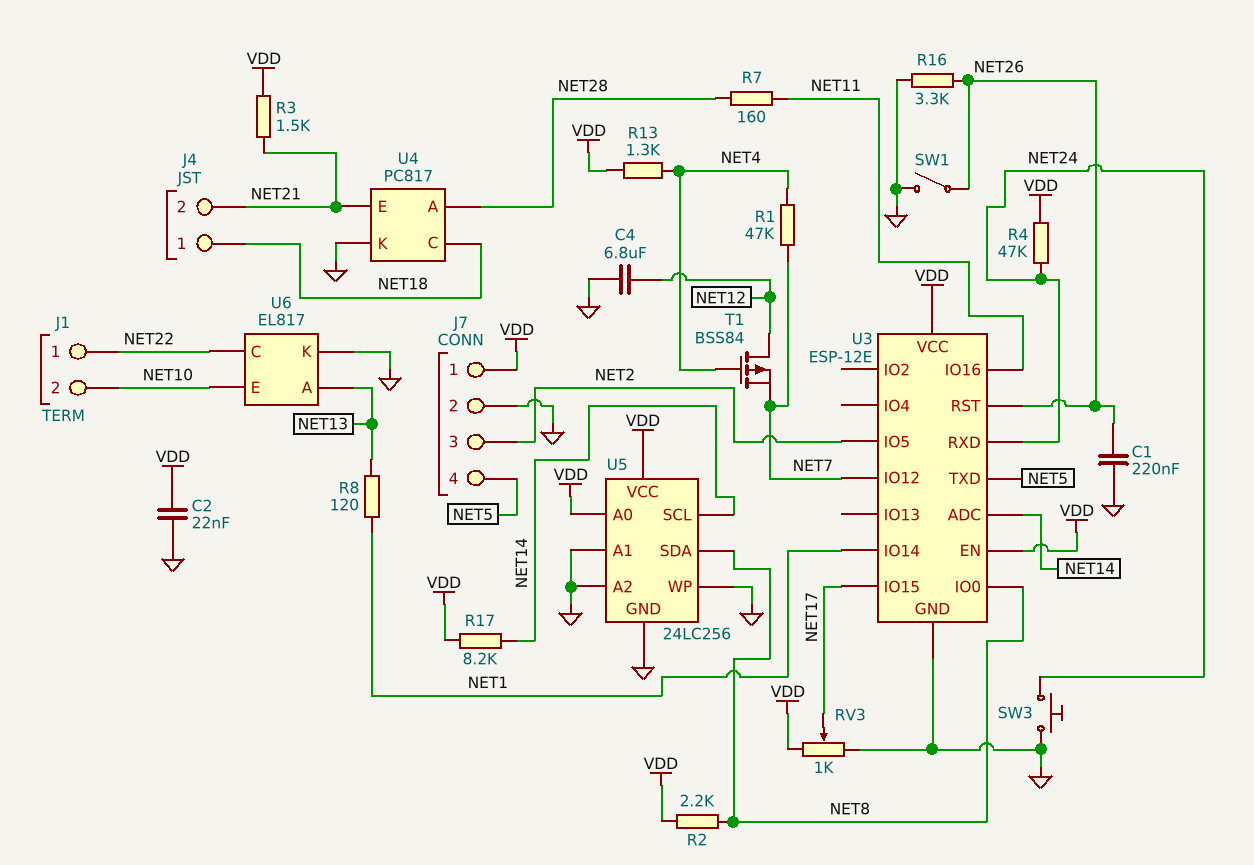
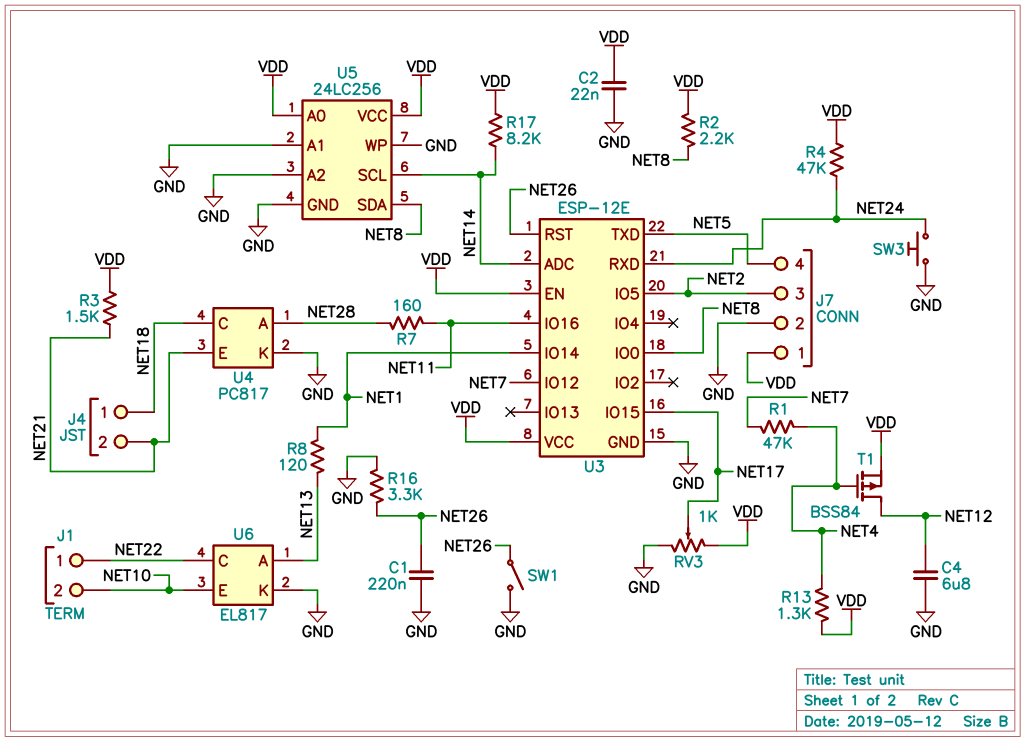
T1: PMOS BSS84 (G NET4, D NET12, S NET7) -> PMOS BSS84 (G NET4, D NET12, S VDD)

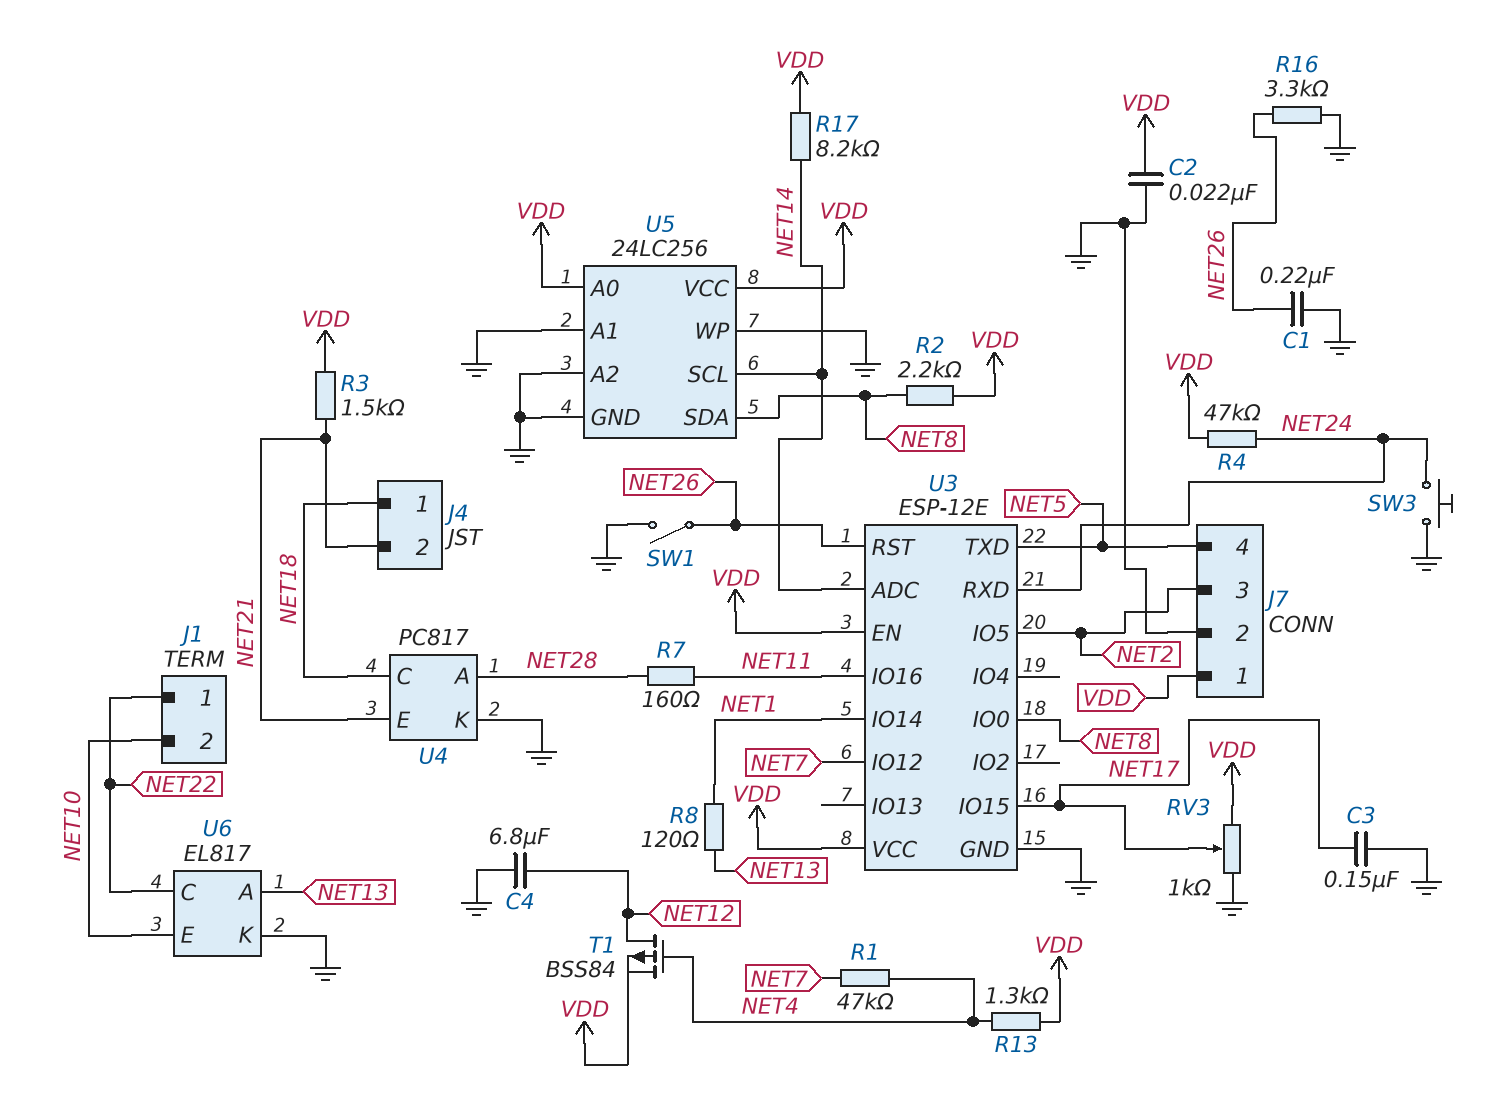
C3: none -> 150nF (GND, NET17)

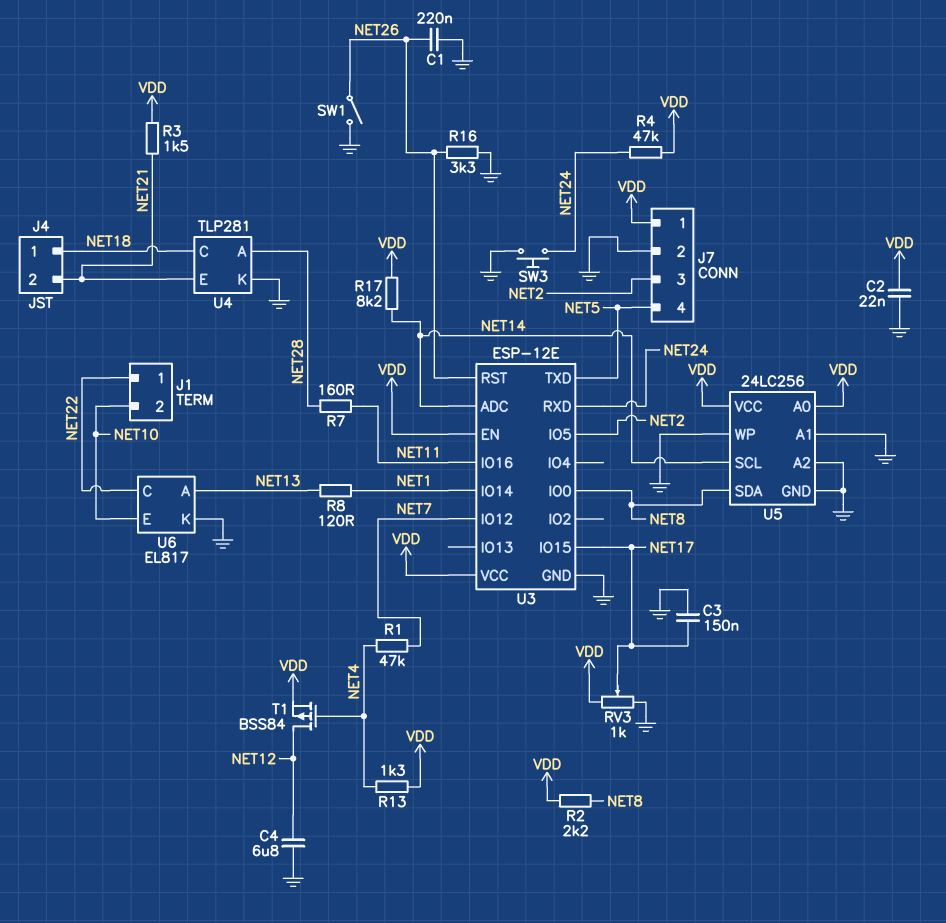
U4: PC817 -> TLP281

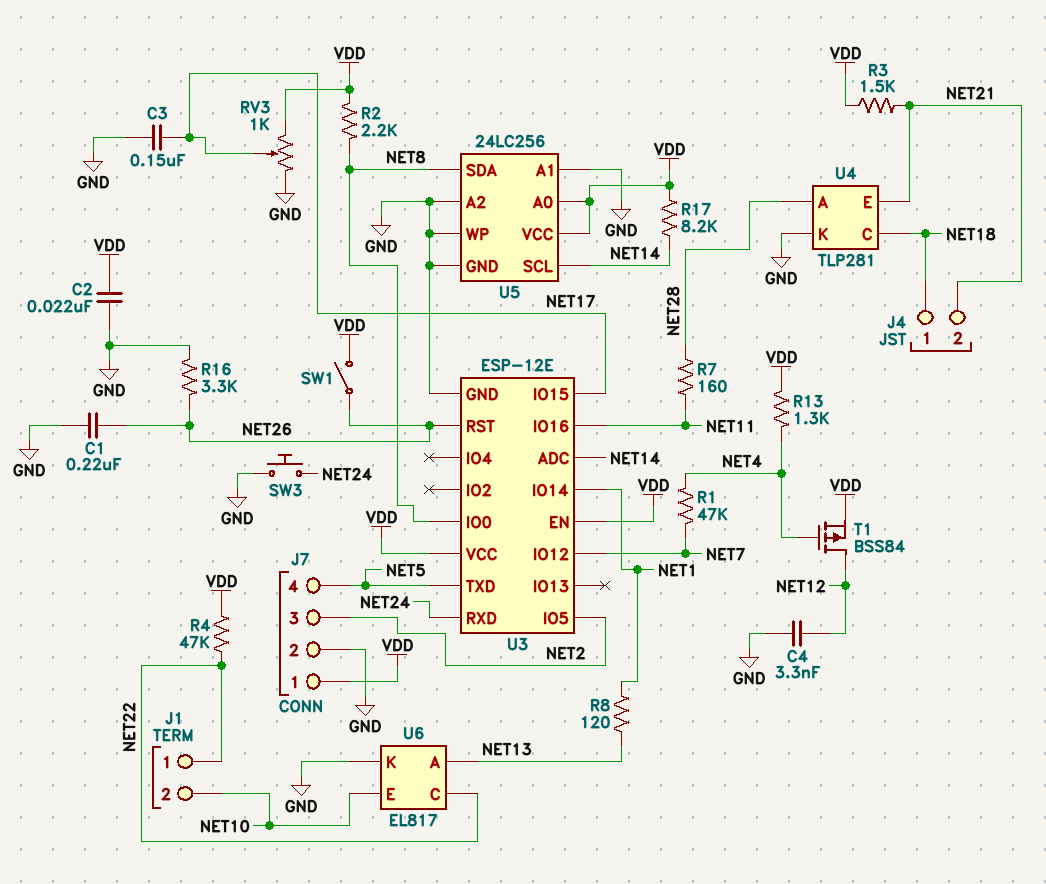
C4: 6.8uF (GND, NET12) -> 3.3nF (GND, NET12)
R4: 47k (NET24, VDD) -> 47k (NET22, VDD)
SW1: switch (GND, NET26) -> switch (NET26, VDD)

